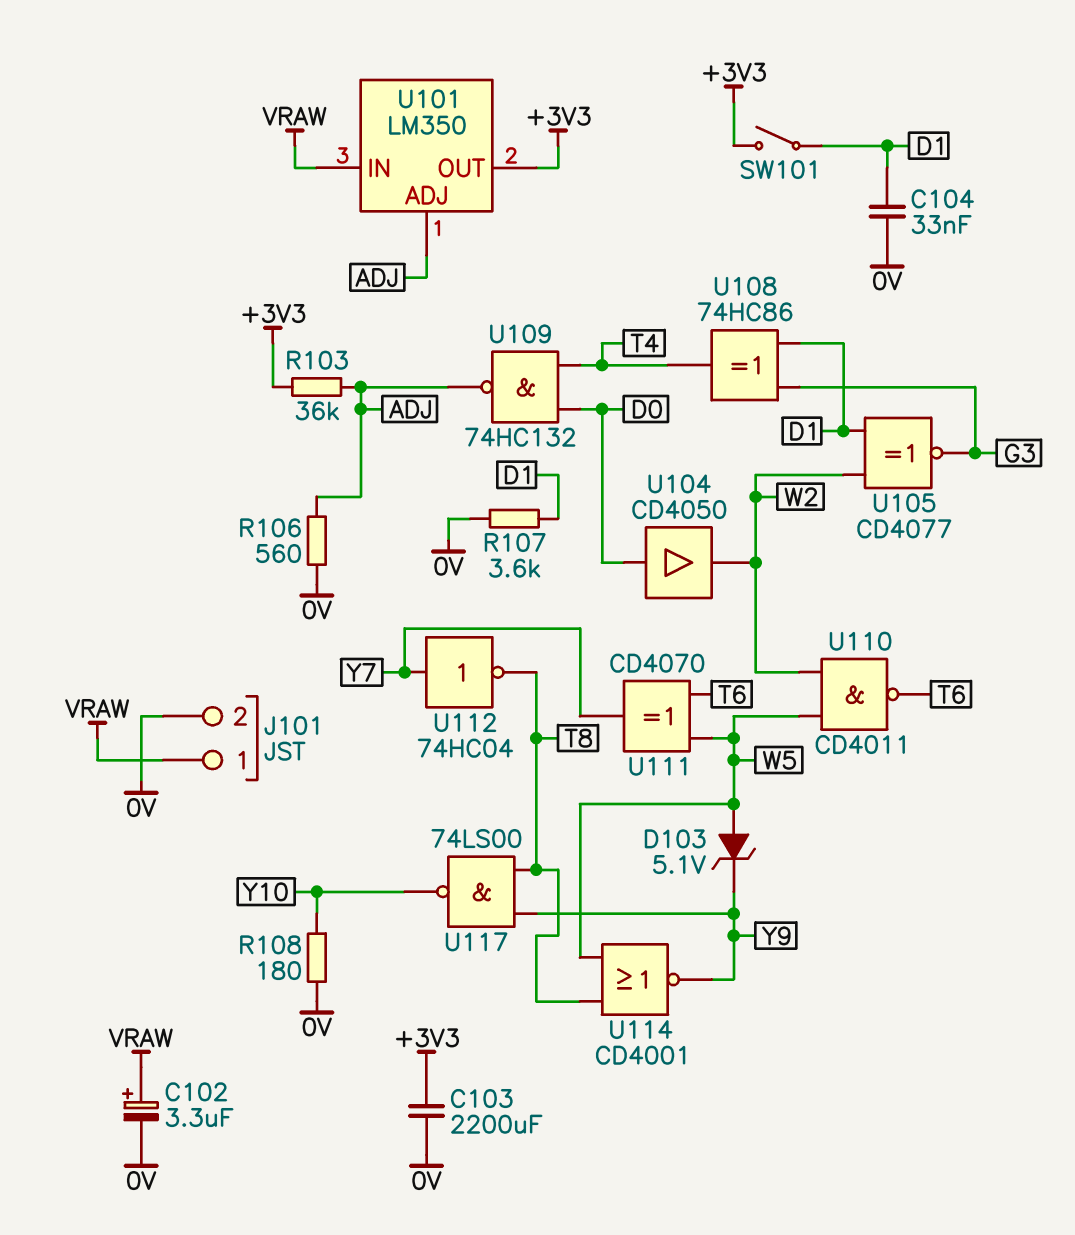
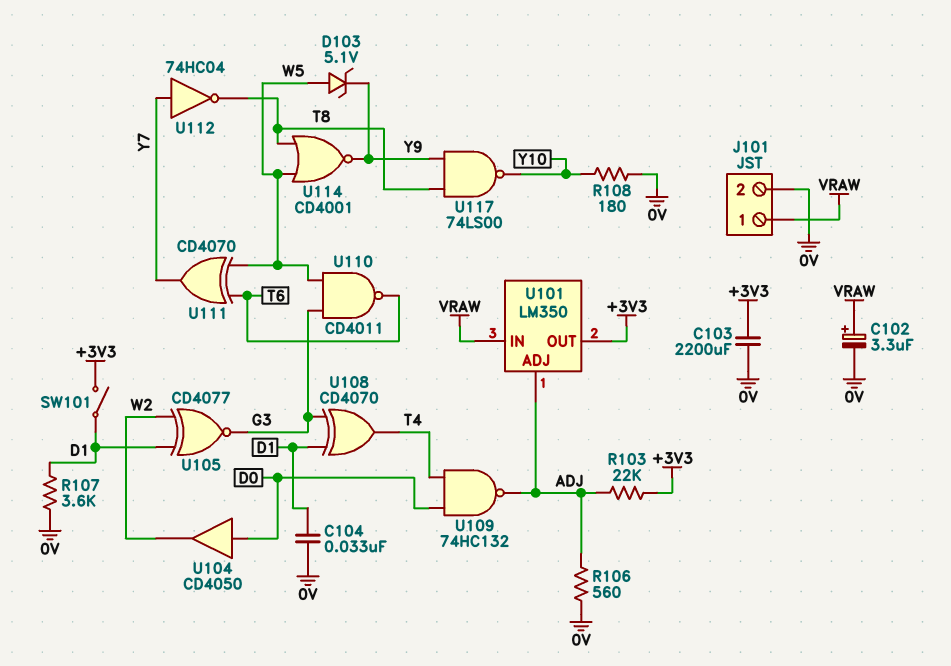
R103: 36k (+3V3, ADJ) -> 22k (+3V3, ADJ)
U108: XOR 74HC86 (in D1, in G3, out T4) -> XOR CD4070 (in D1, in G3, out T4)
U110: NAND CD4011 (in W2, in W5, out T6) -> NAND CD4011 (in G3, in W5, out T6)

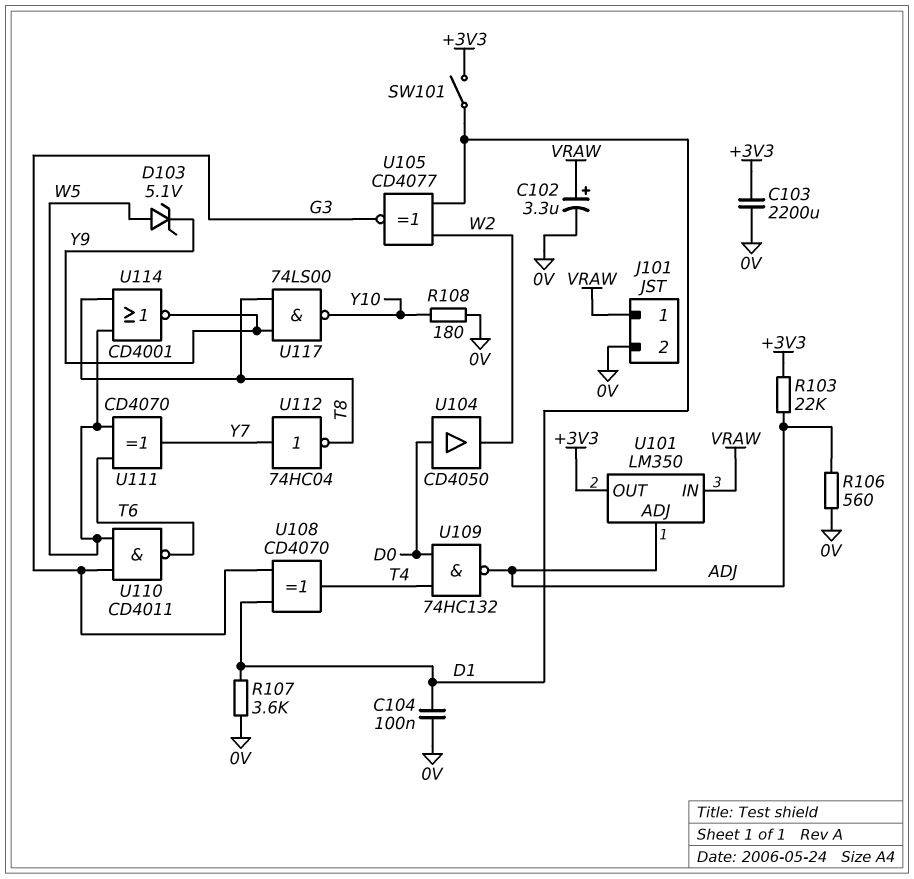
C104: 33nF (0V, D1) -> 100nF (0V, D1)

